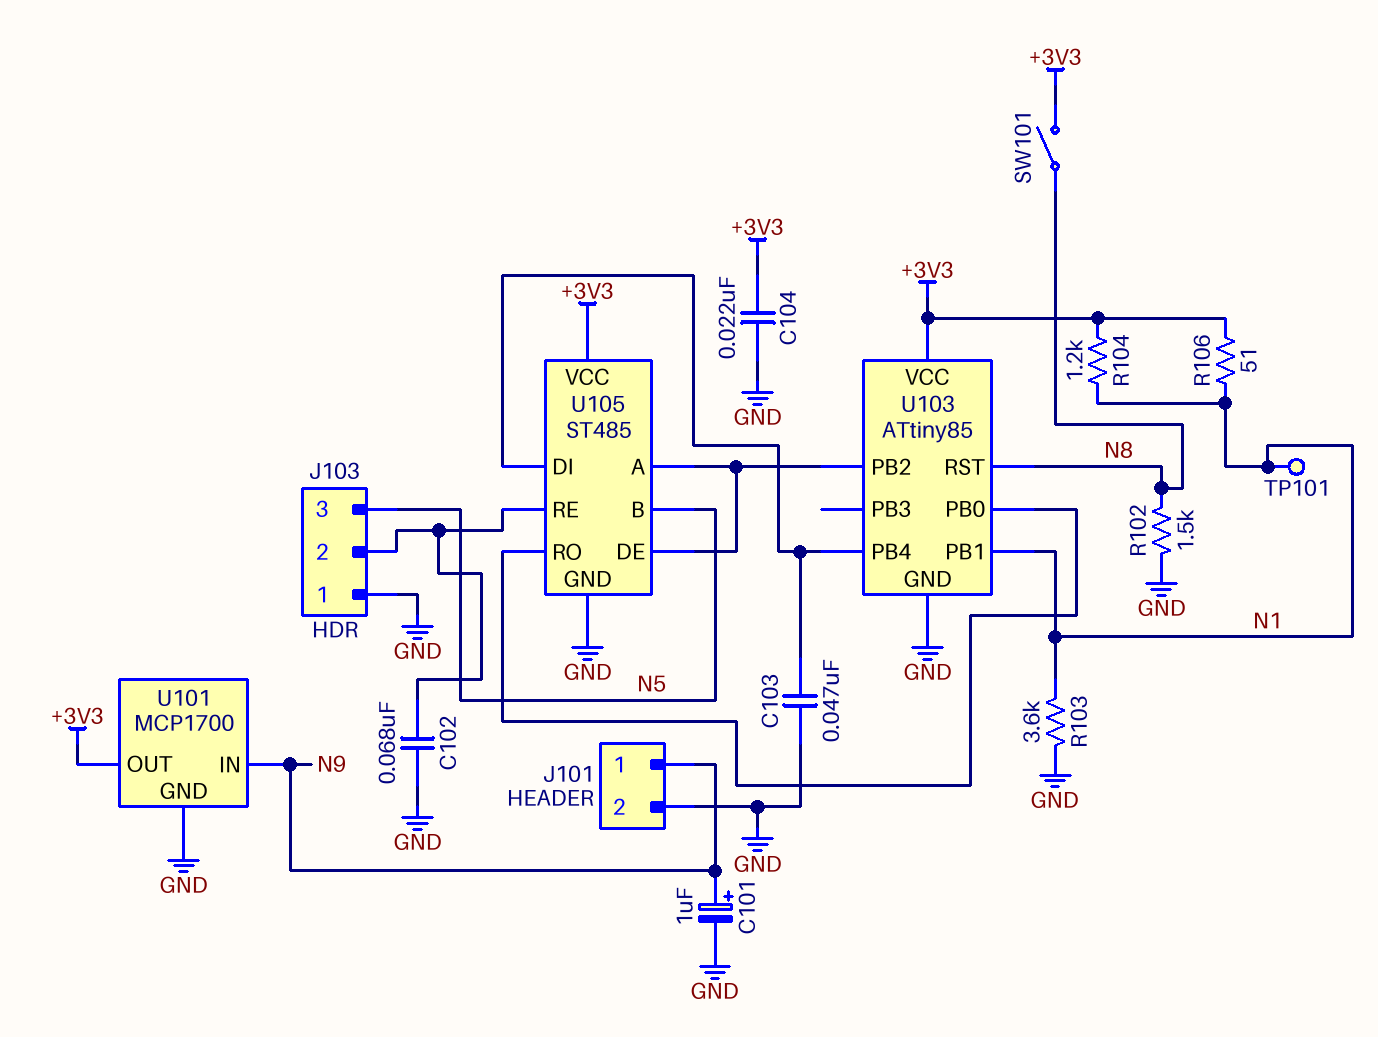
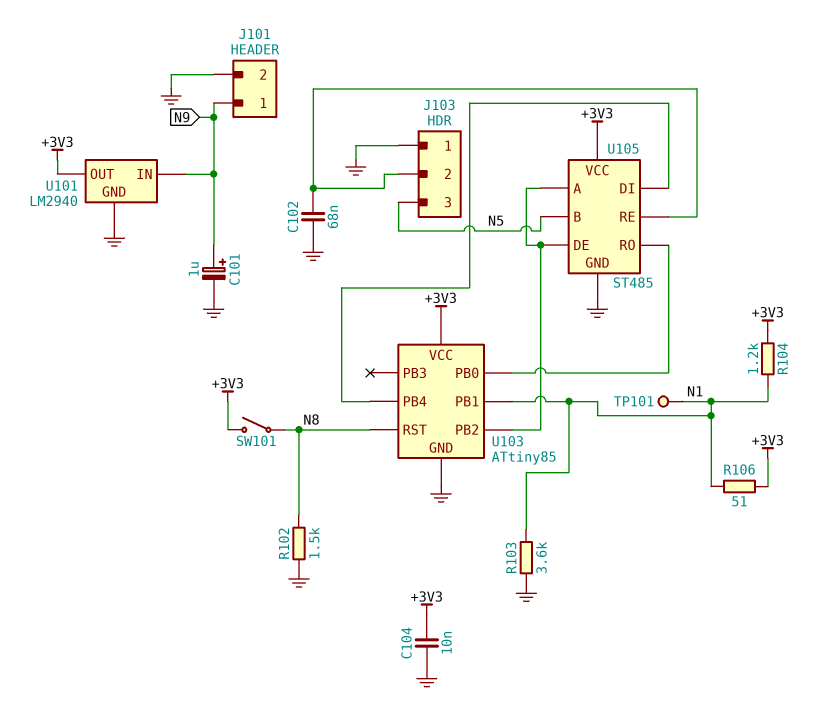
C103: 47nF (GND, U103/PB4) -> none
C104: 22nF (+3V3, GND) -> 10nF (+3V3, GND)
U101: MCP1700 -> LM2940

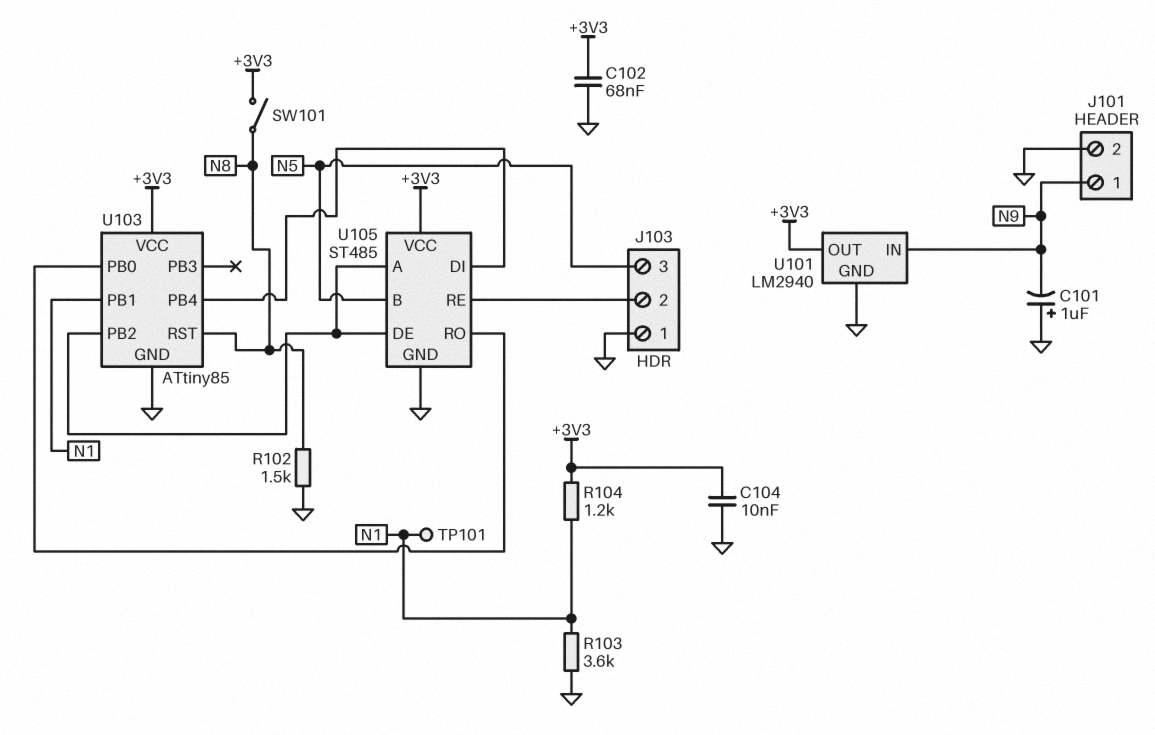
C101: 1uF (plus N9, minus GND) -> 1uF (plus GND, minus N9)
C102: 68nF (GND, J103/2) -> 68nF (+3V3, GND)
R106: 51 (+3V3, N1) -> none

